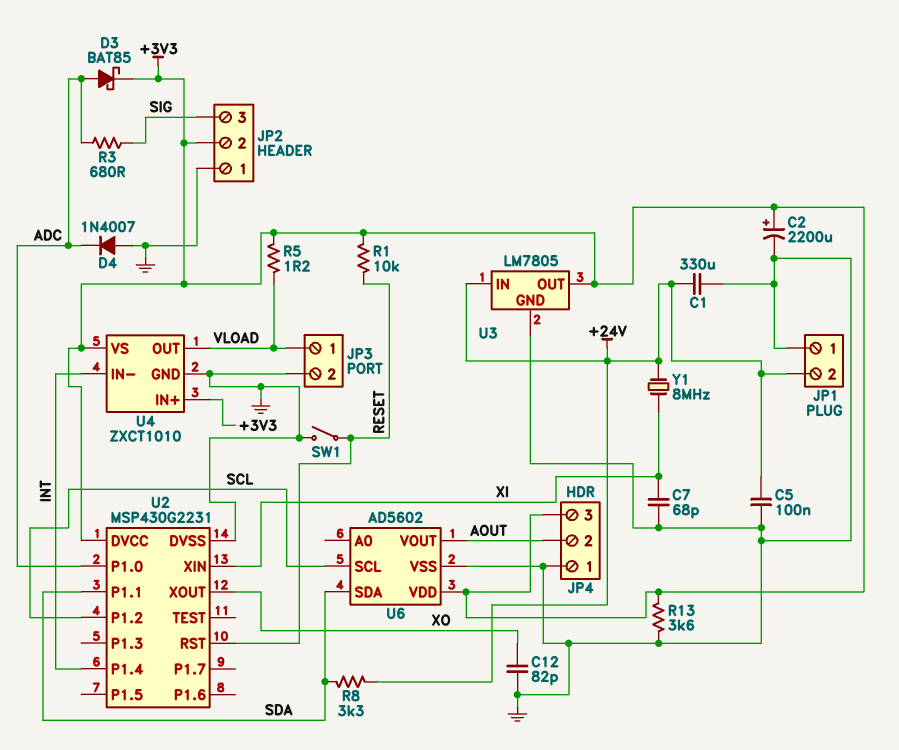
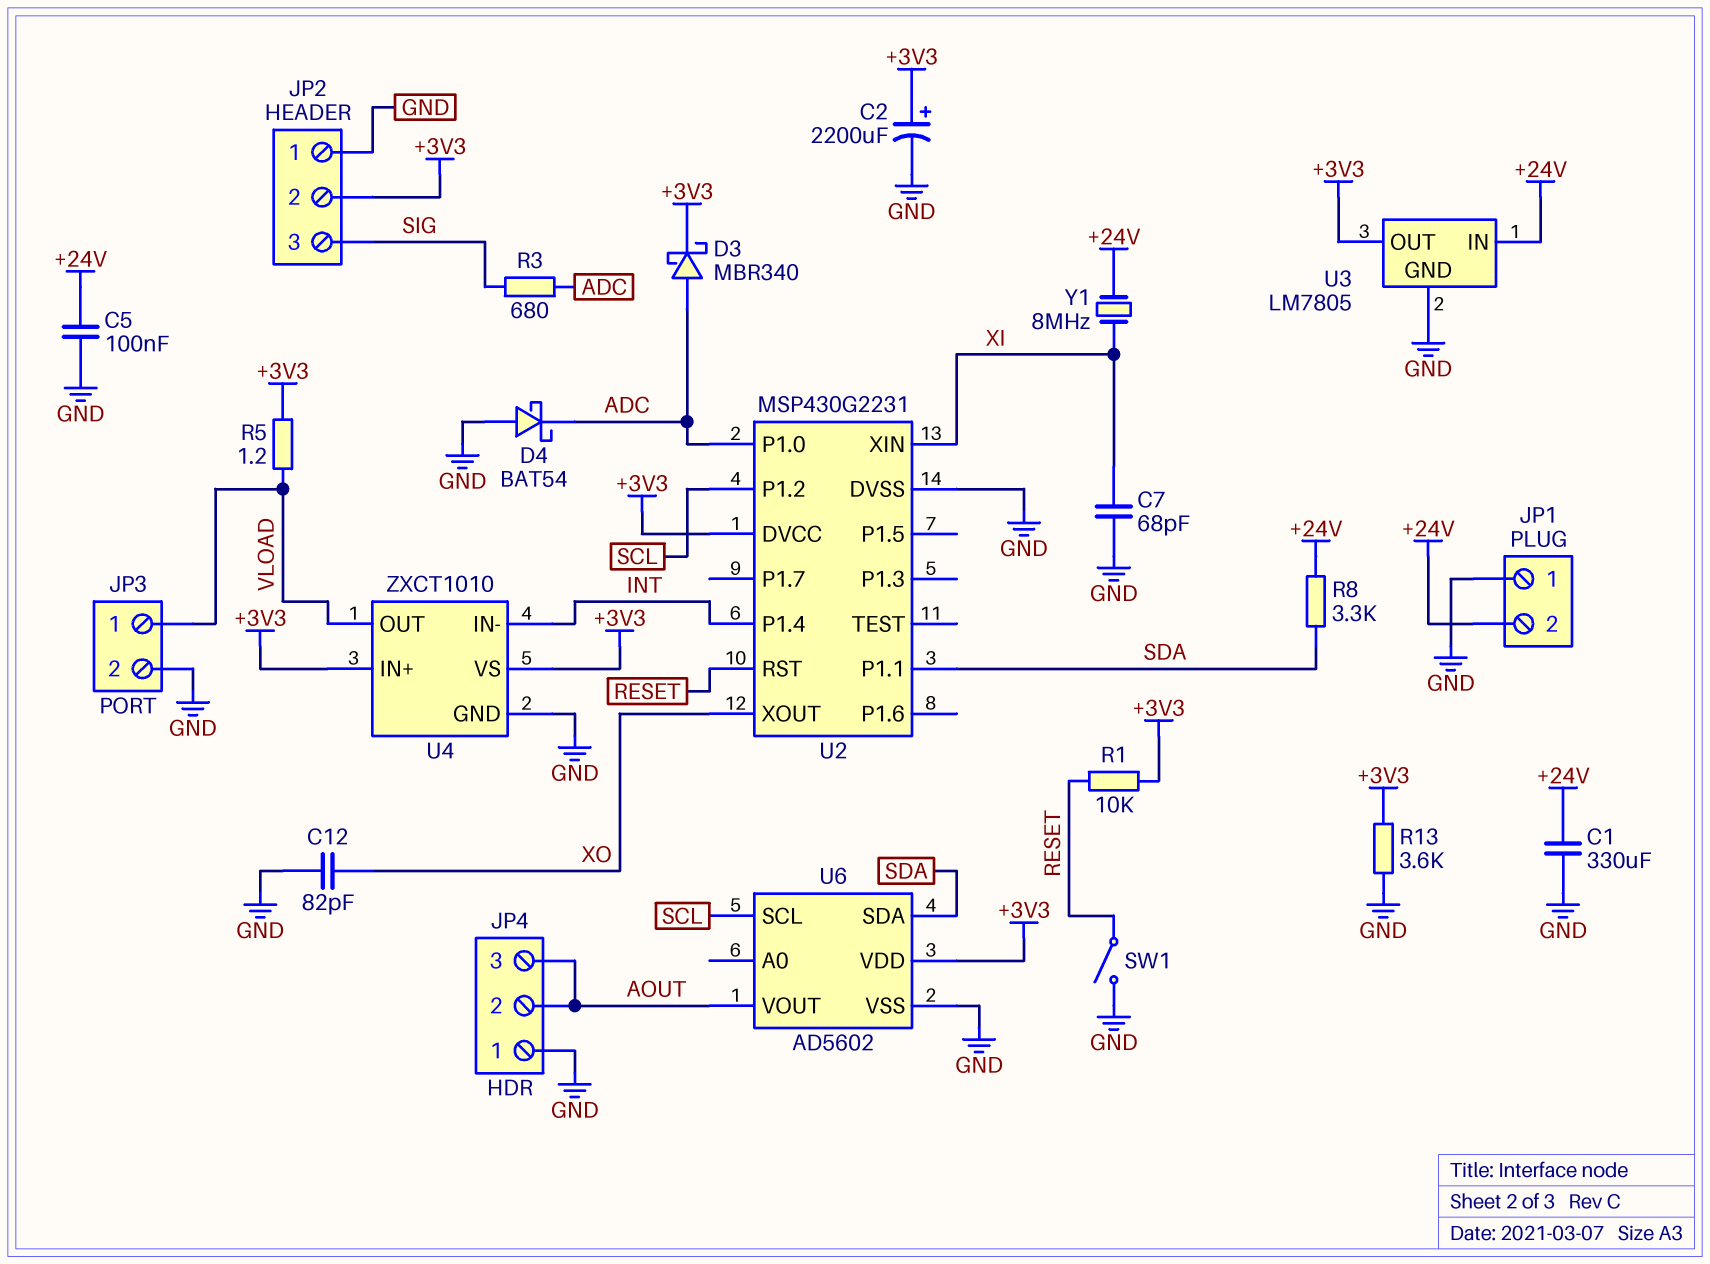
D3: schottky BAT85 (A ADC, K +3V3) -> schottky MBR340 (A ADC, K +3V3)
D4: diode 1N4007 (A GND, K ADC) -> schottky BAT54 (A GND, K ADC)
JP4 pin 3: +3V3 -> AOUT

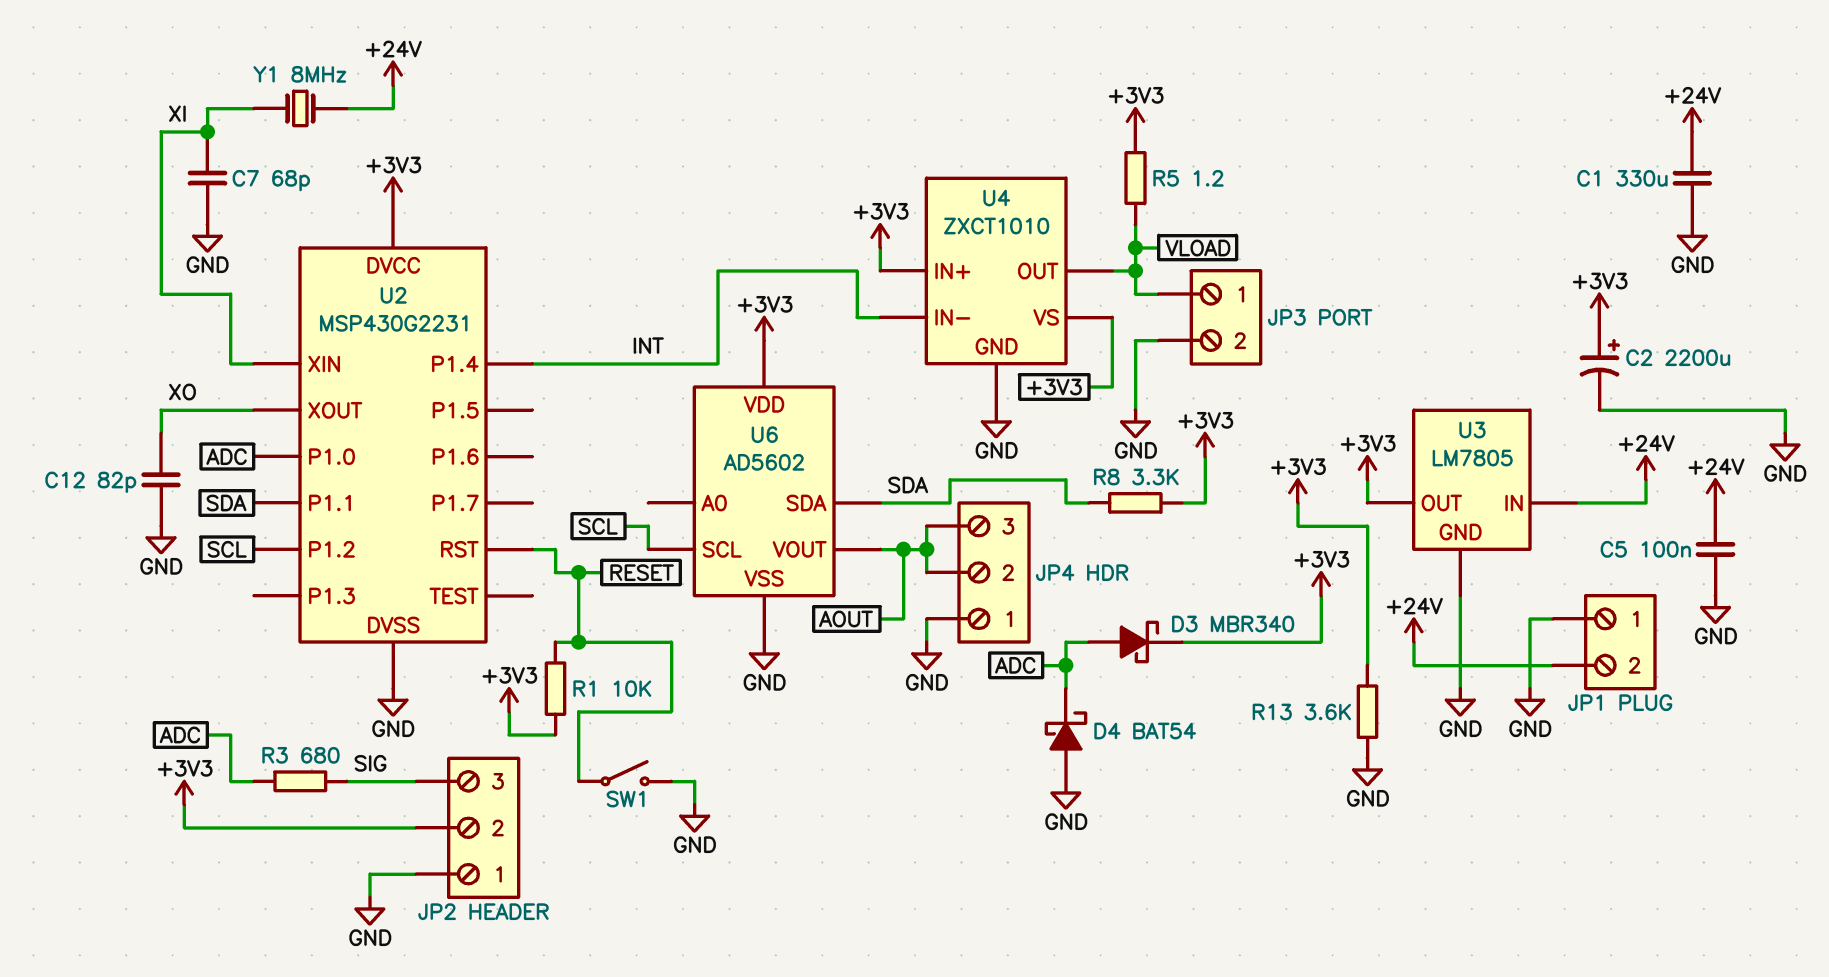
R8: 3.3k (+24V, SDA) -> 3.3k (+3V3, SDA)

